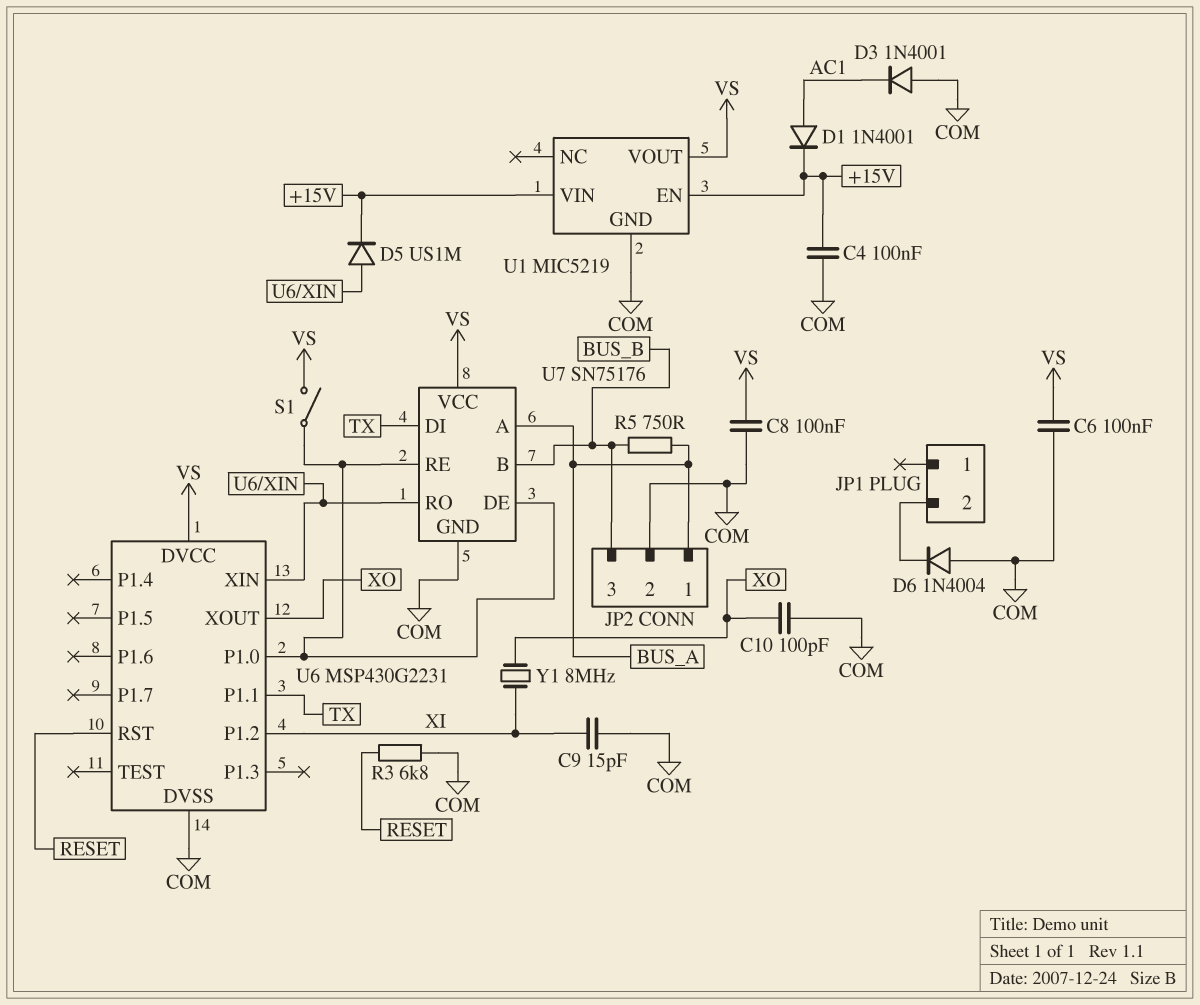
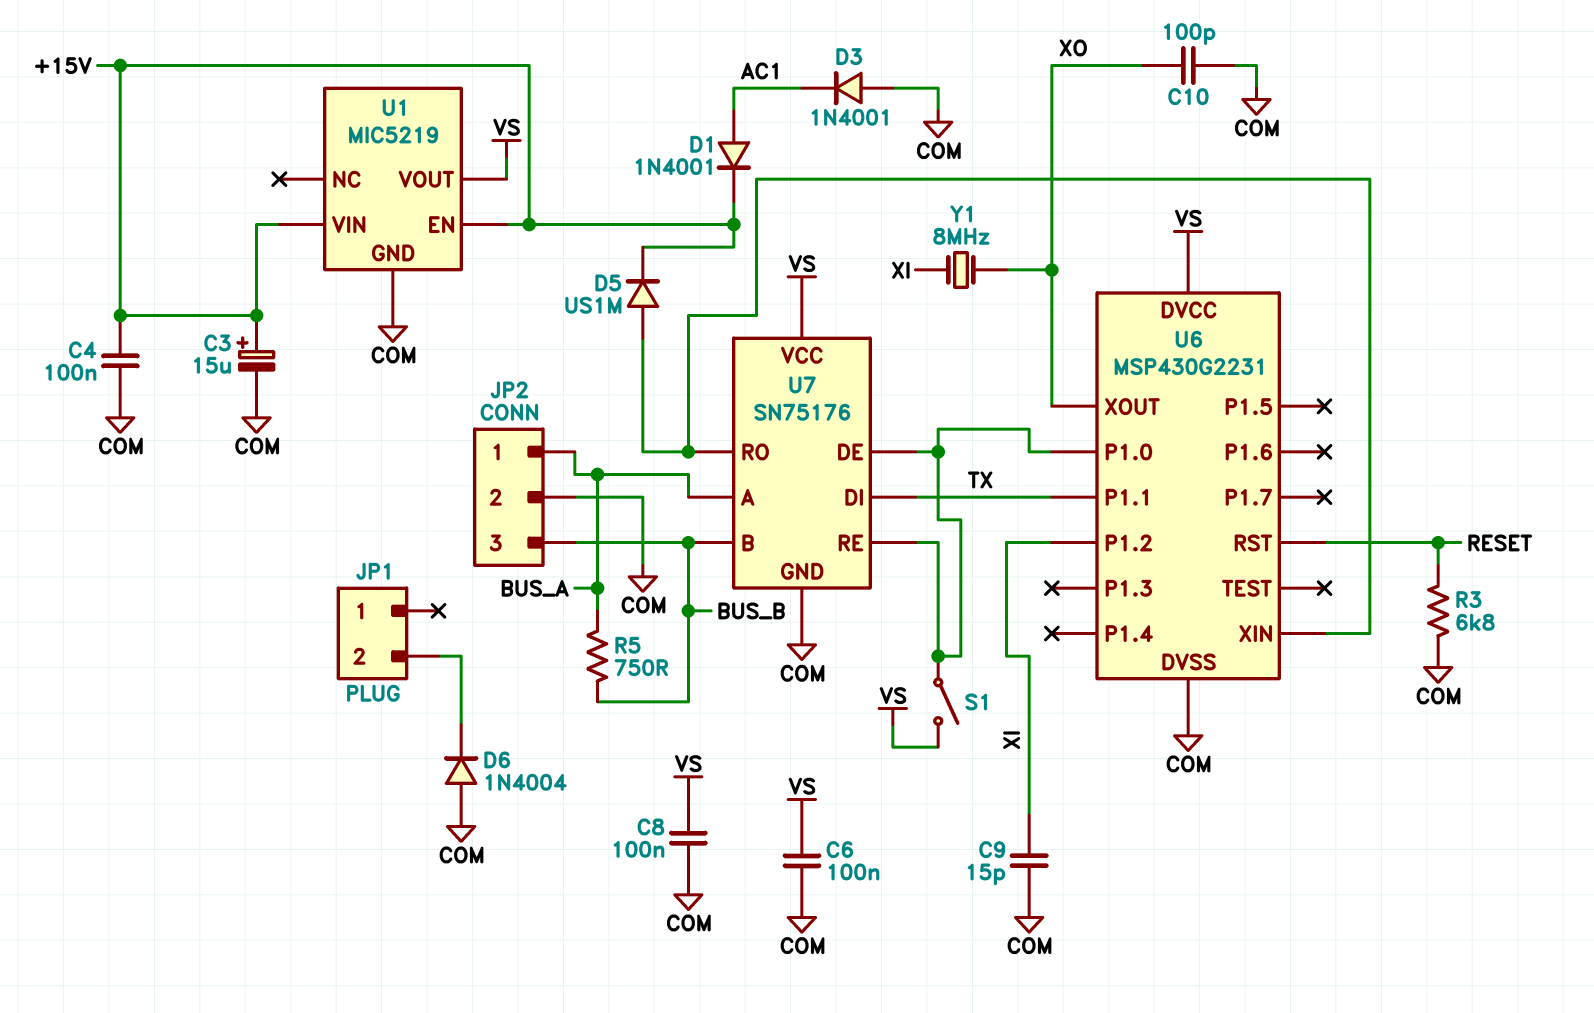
C3: none -> 15uF (plus +15V, minus COM)

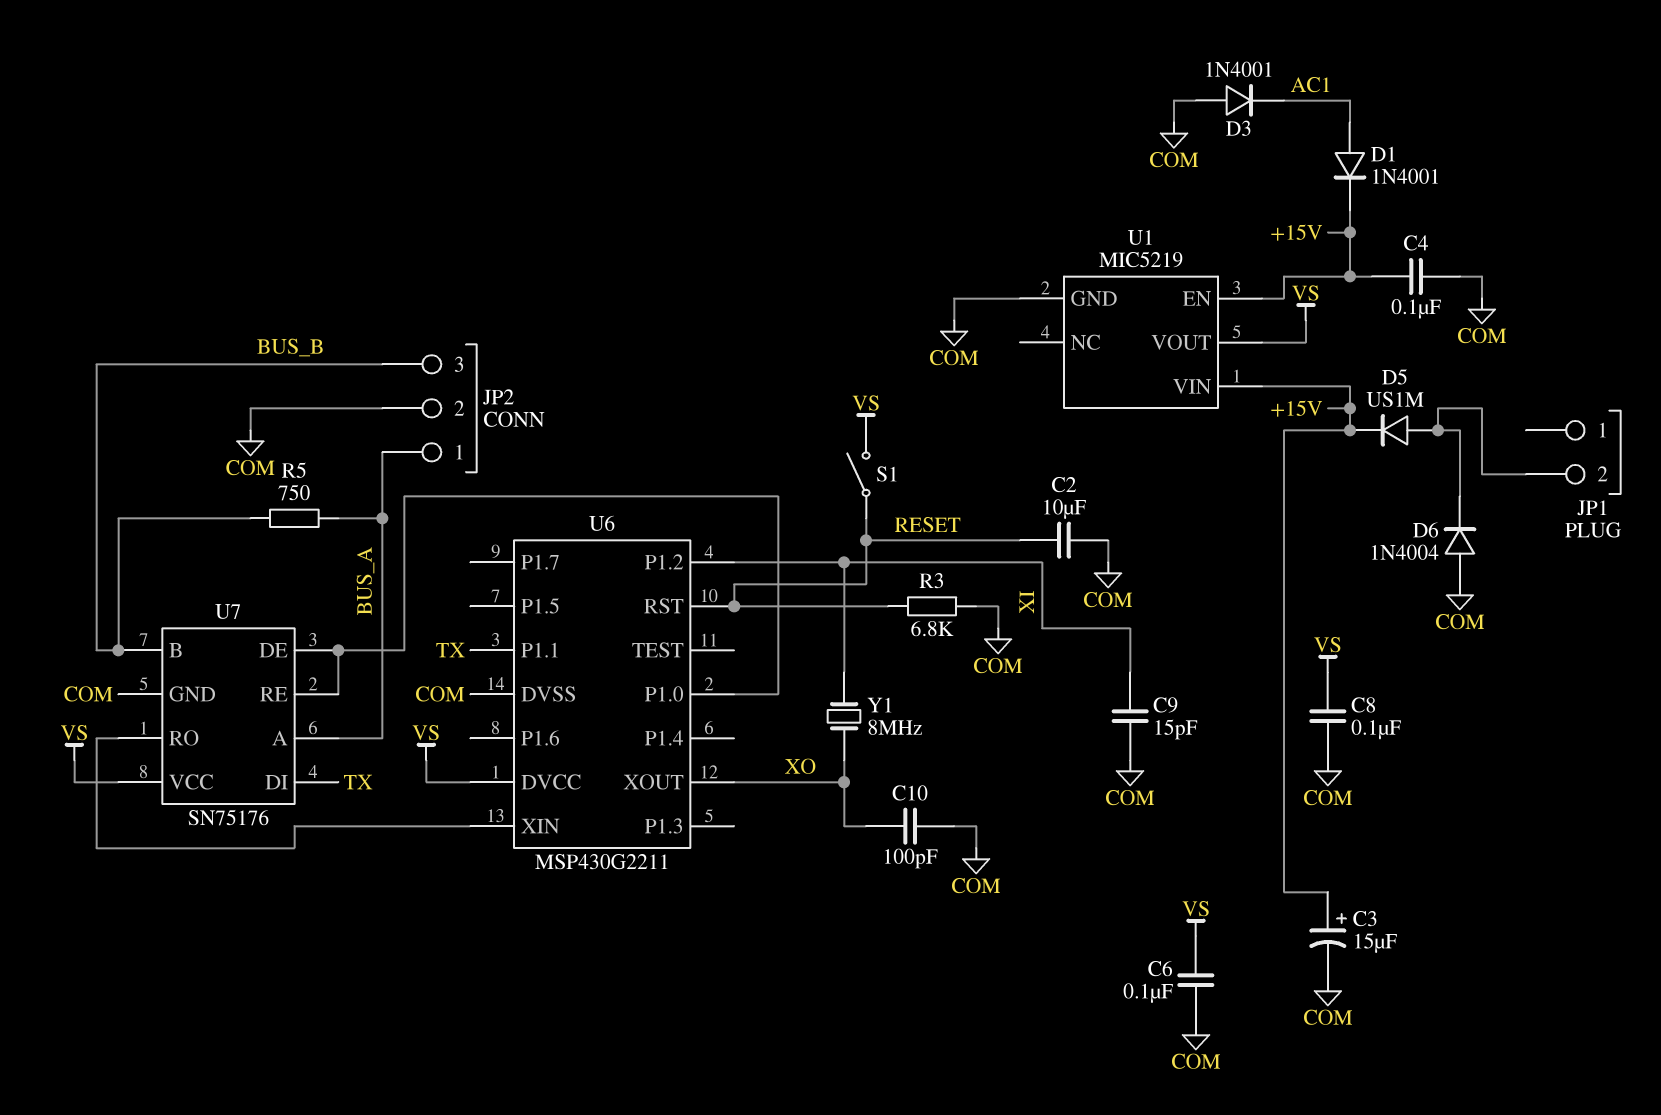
C2: none -> 10uF (COM, RESET)
D5: diode US1M (A U6/XIN, K +15V) -> diode US1M (A JP1/2, K +15V)
S1: switch (U6/P1.0, VS) -> switch (RESET, VS)
U6: MSP430G2231 -> MSP430G2211

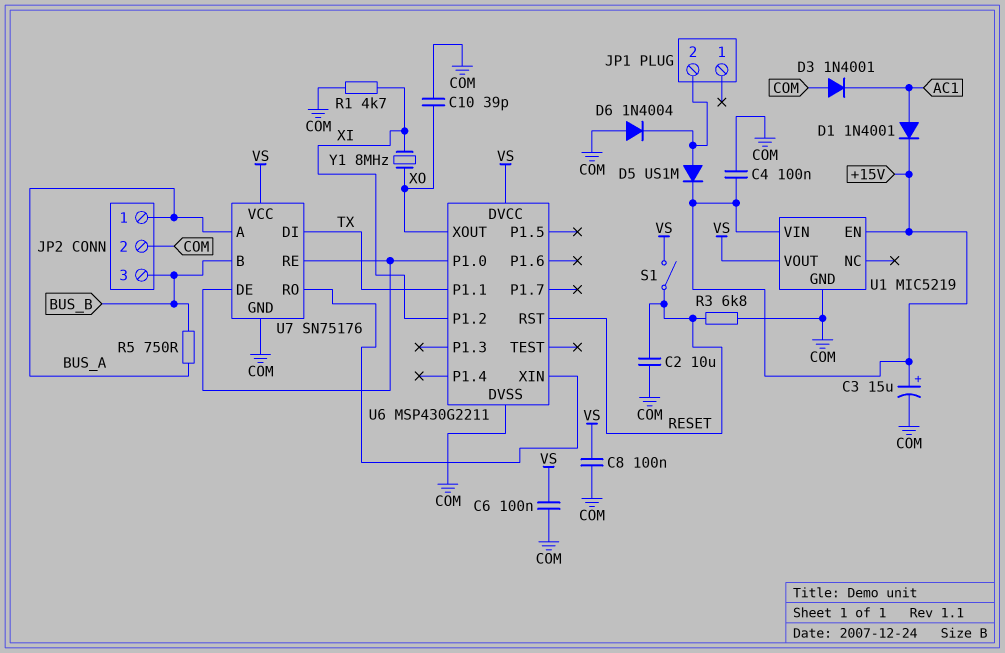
C9: 15pF (COM, XI) -> none
C10: 100pF (COM, XO) -> 39pF (COM, XO)
R1: none -> 4.7k (COM, XI)

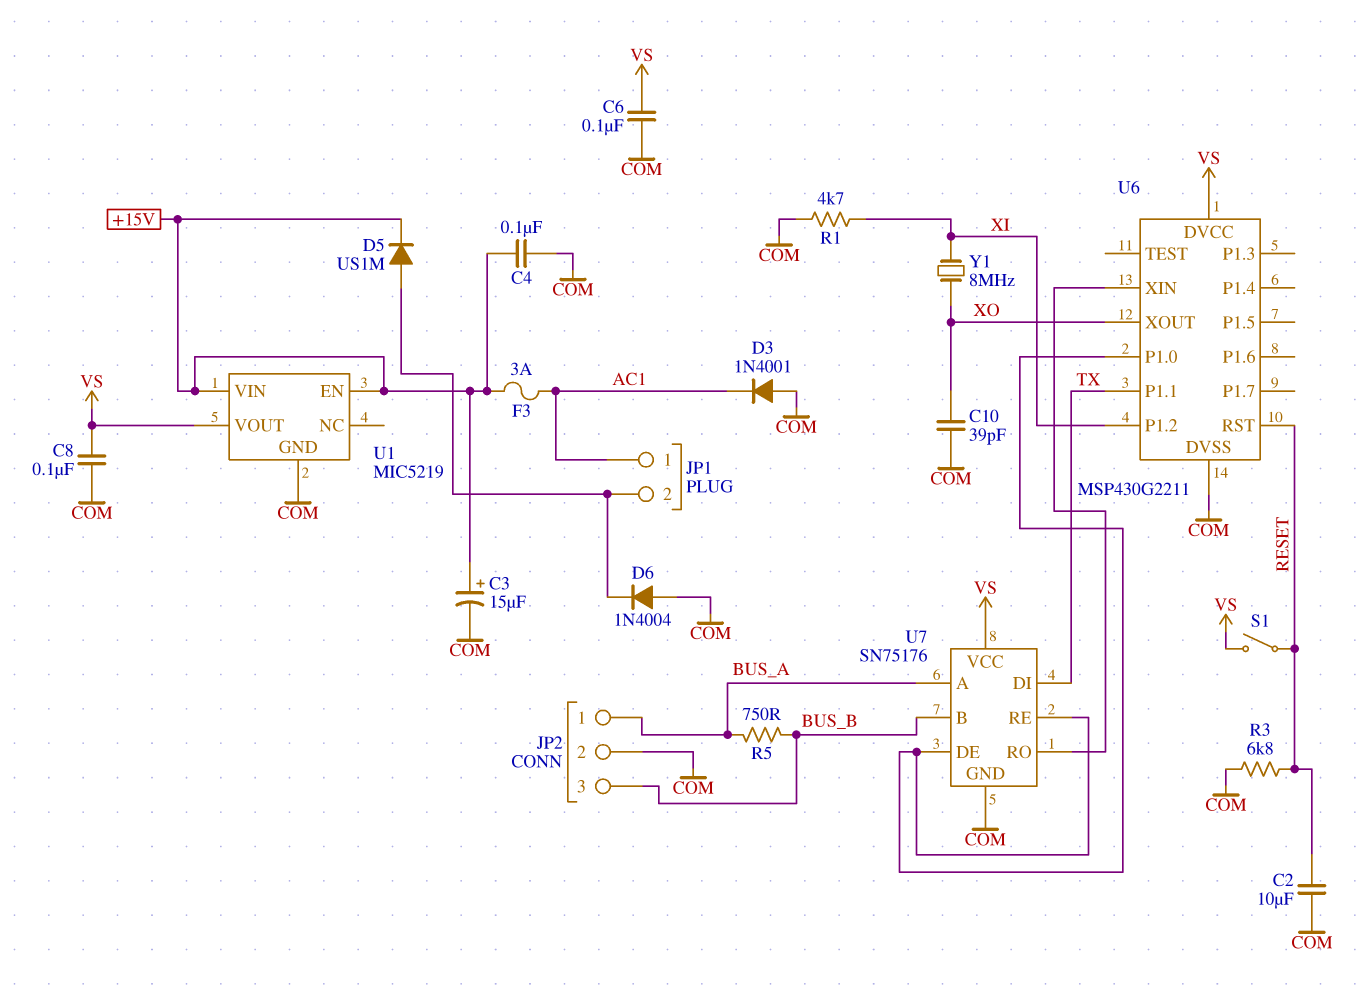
D1: diode 1N4001 (A AC1, K +15V) -> none
F3: none -> 3A (+15V, AC1)
JP1 pin 1: none -> AC1

